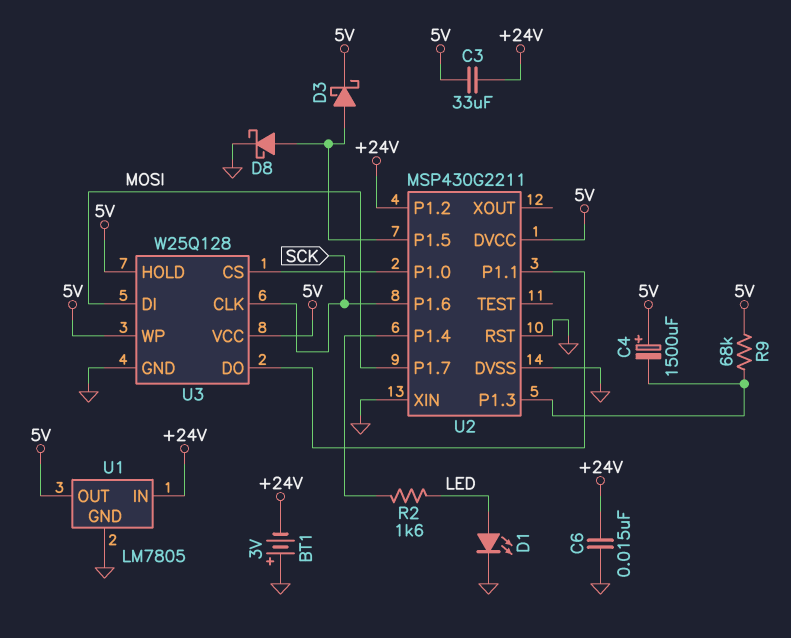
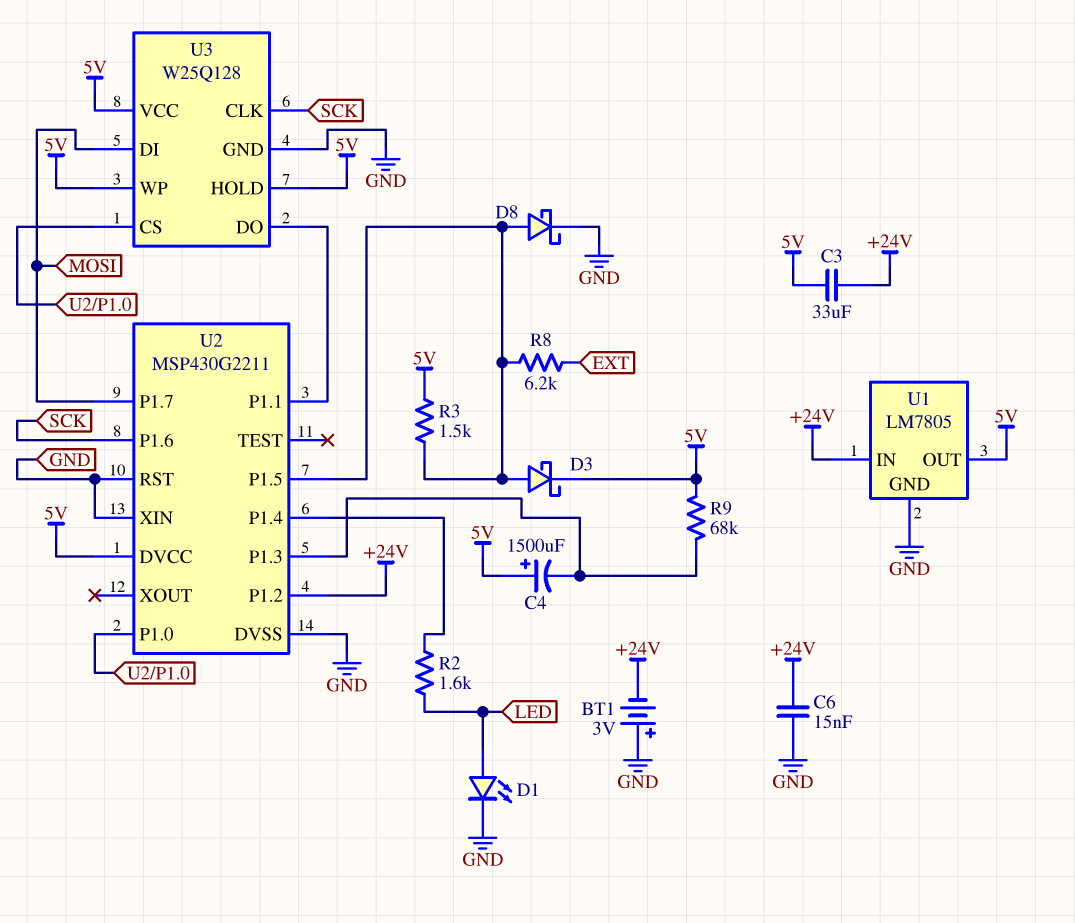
R3: none -> 1.5k (5V, U2/P1.5)
R8: none -> 6.2k (EXT, U2/P1.5)

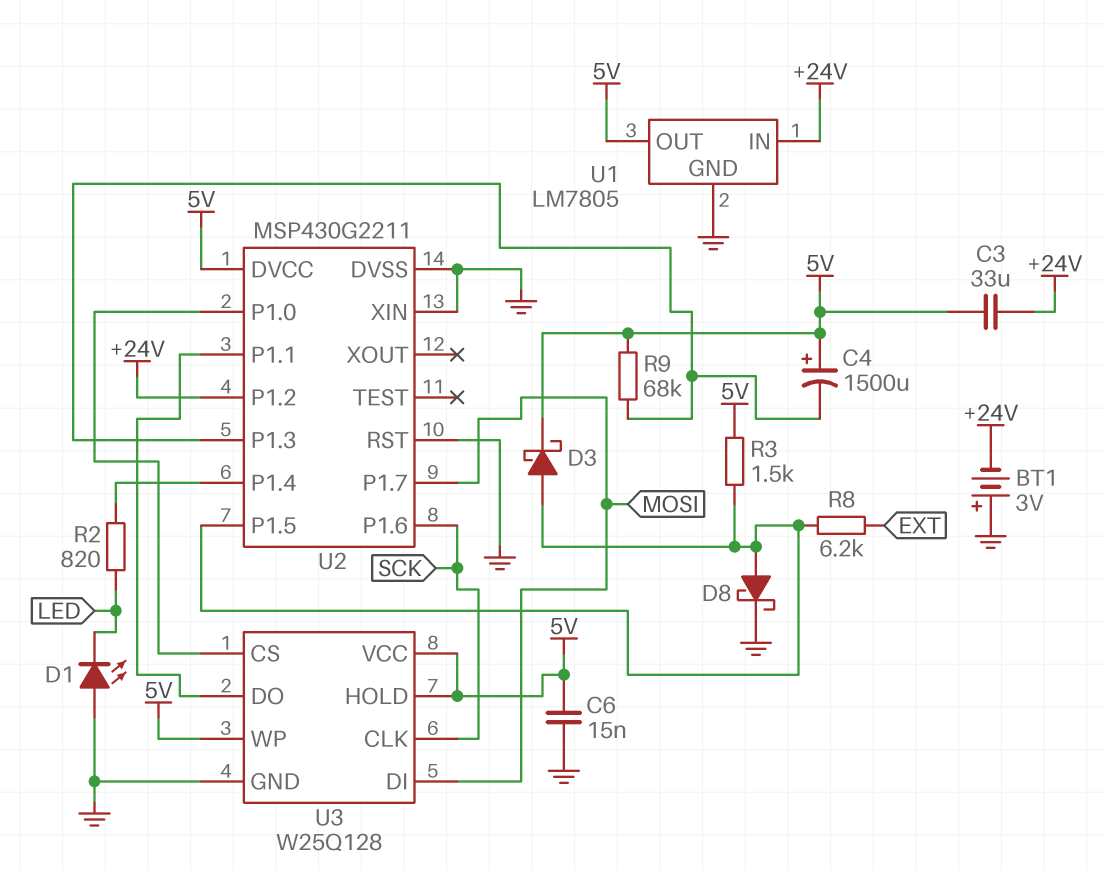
C6: 15nF (+24V, GND) -> 15nF (5V, GND)
D1: LED (A LED, K GND) -> LED (A GND, K LED)
R2: 1.6k (LED, U2/P1.4) -> 820 (LED, U2/P1.4)

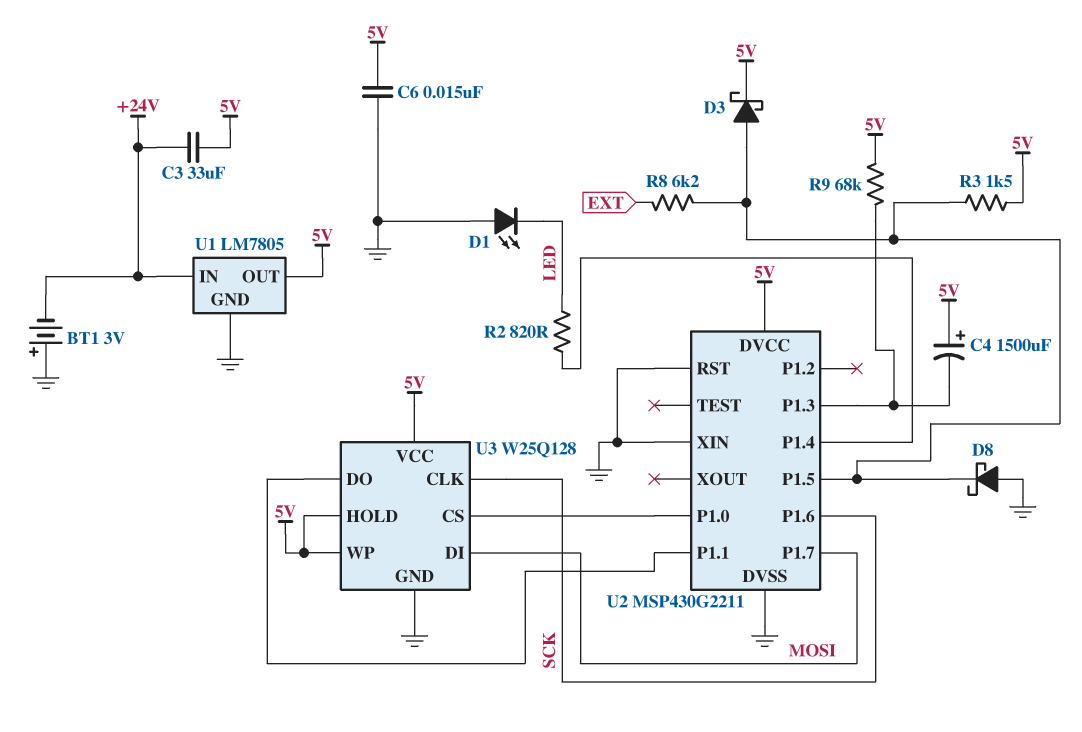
D8: schottky (A U2/P1.5, K GND) -> schottky (A GND, K U2/P1.5)
U2 pin P1.2: +24V -> none

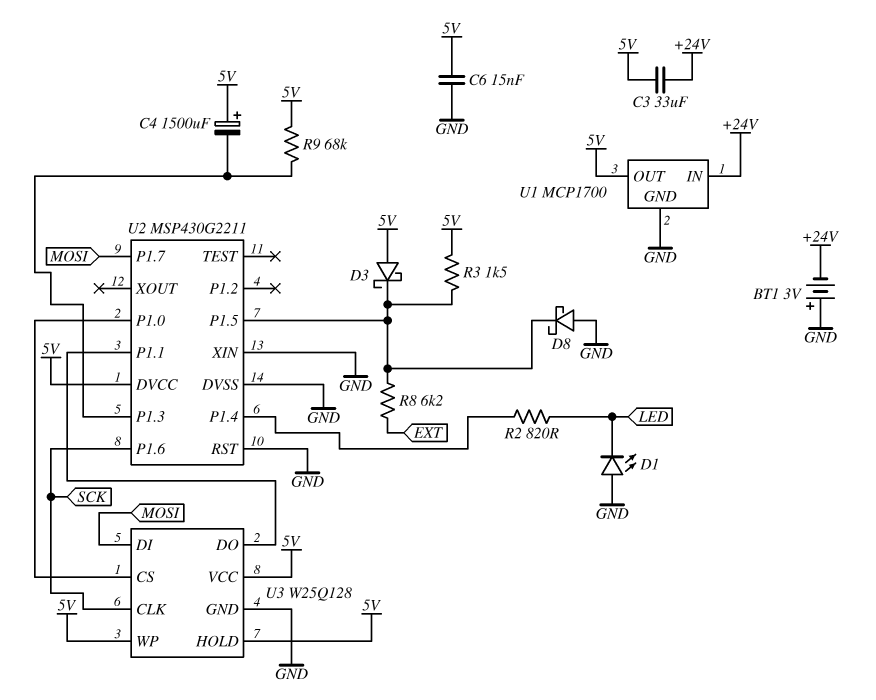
D3: schottky (A U2/P1.5, K 5V) -> schottky (A 5V, K U2/P1.5)
U1: LM7805 -> MCP1700

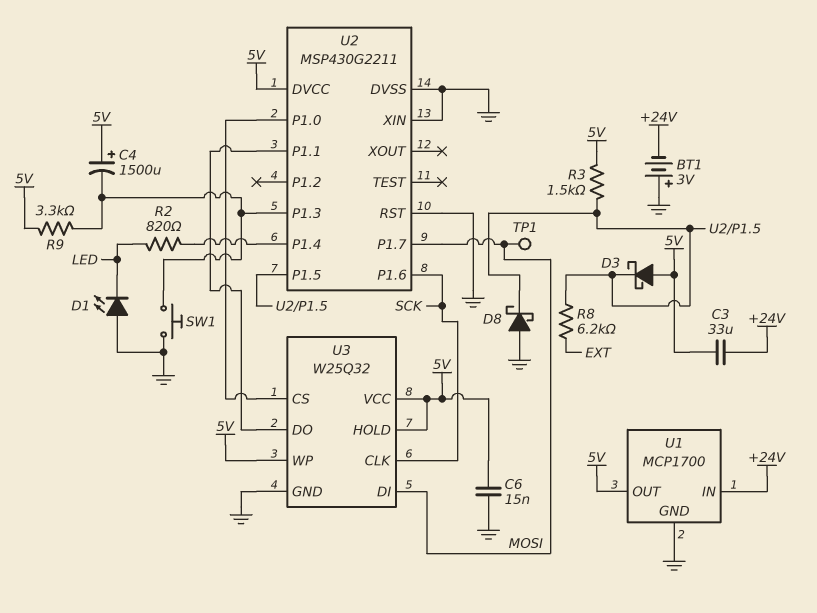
R9: 68k (5V, U2/P1.3) -> 3.3k (5V, U2/P1.3)
SW1: none -> button (GND, U2/P1.3)
TP1: none -> test point (MOSI)
U3: W25Q128 -> W25Q32

